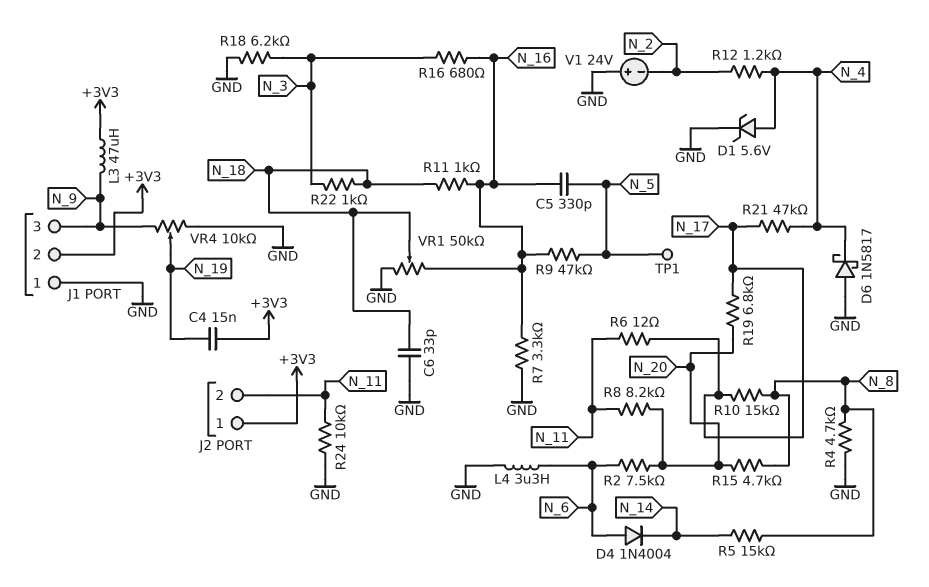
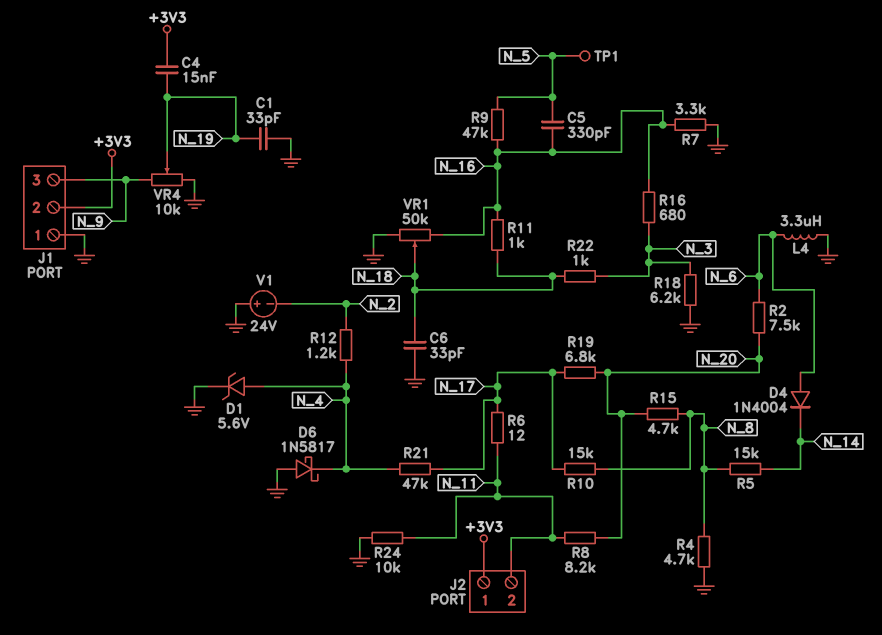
C1: none -> 33pF (GND, N_19)
L3: 47uH (+3V3, N_9) -> none

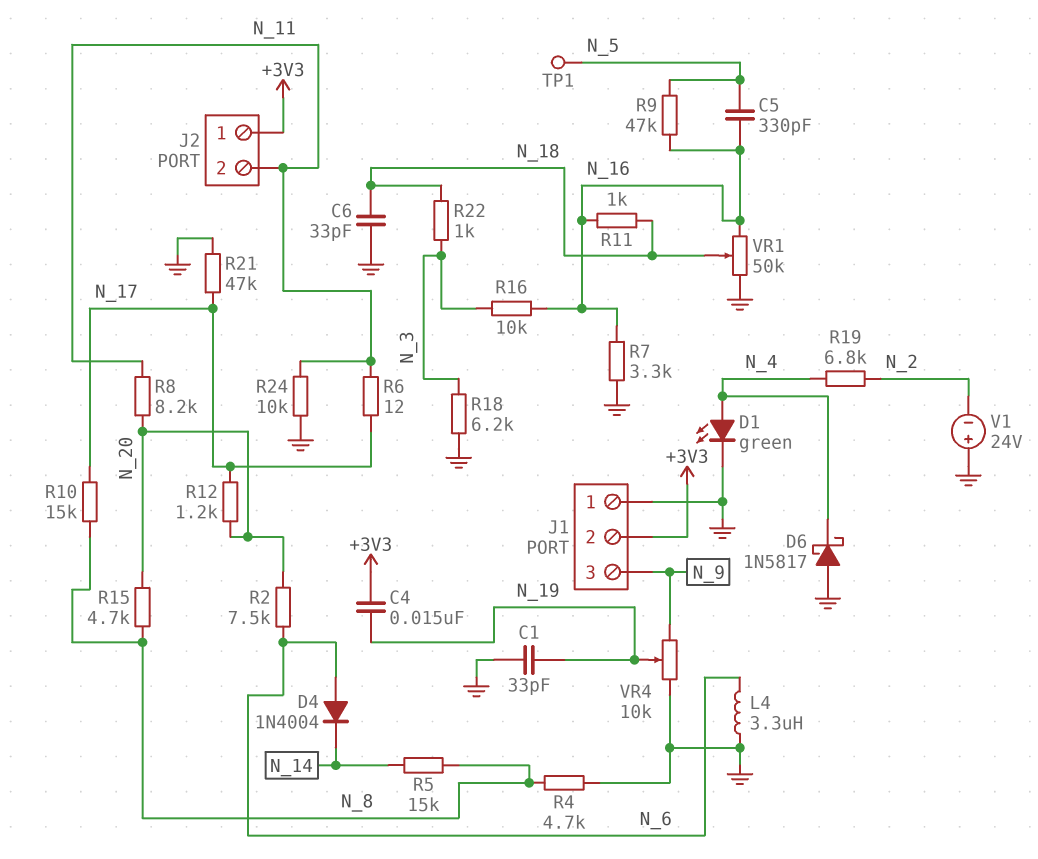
D1: zener 5.6V (A N_4, K GND) -> LED green (A N_4, K GND)
R12: 1.2k (N_2, N_4) -> 1.2k (N_17, N_20)
R16: 680 (N_3, N_16) -> 10k (N_3, N_16)
R19: 6.8k (N_17, N_20) -> 6.8k (N_2, N_4)
R21: 47k (N_4, N_17) -> 47k (GND, N_17)

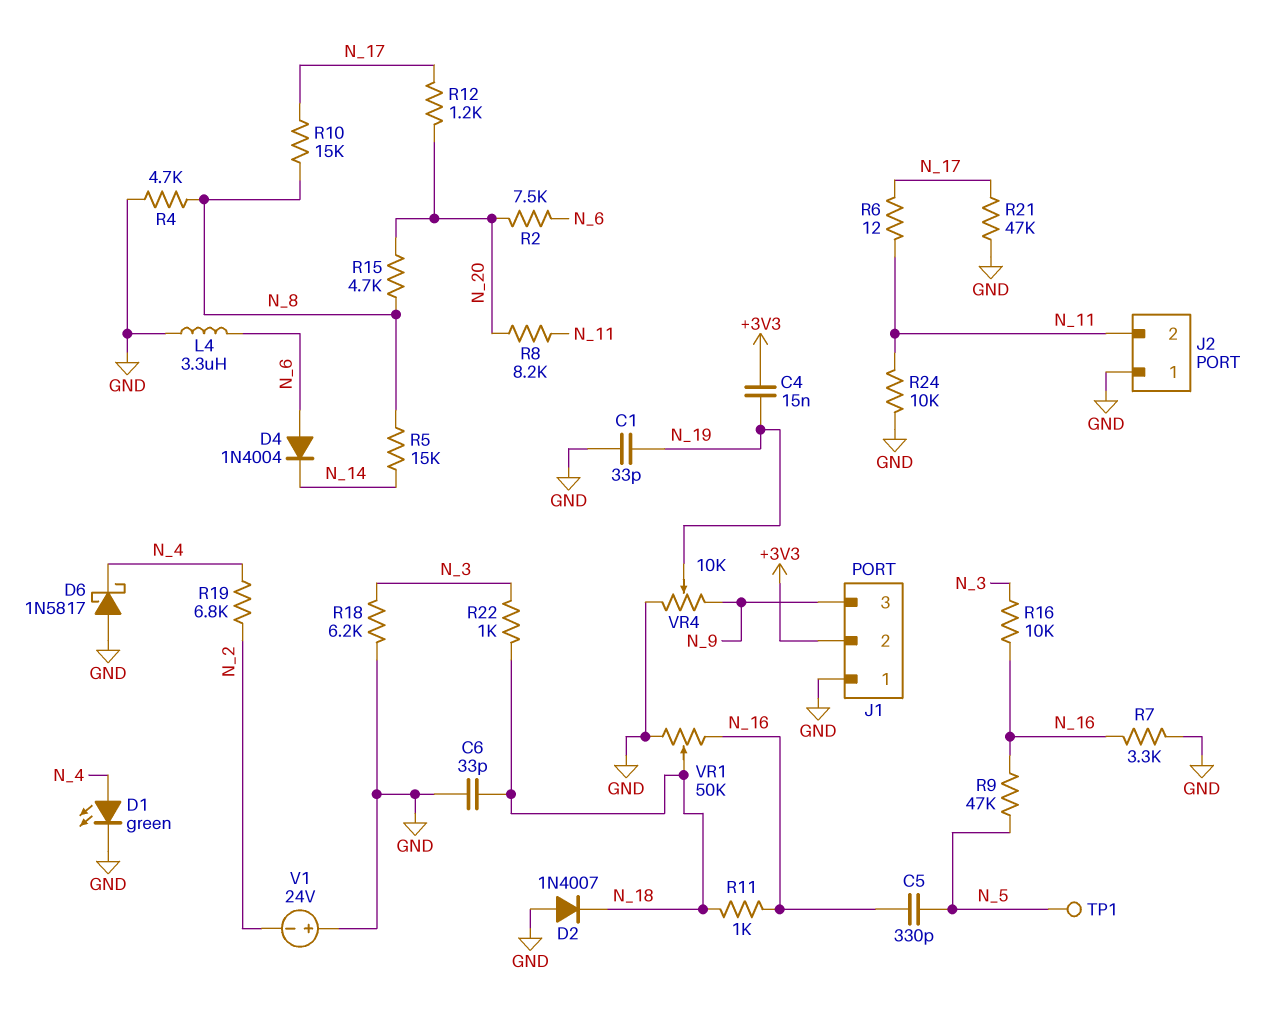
D2: none -> diode 1N4007 (A GND, K N_18)
J2 pin 1: +3V3 -> GND

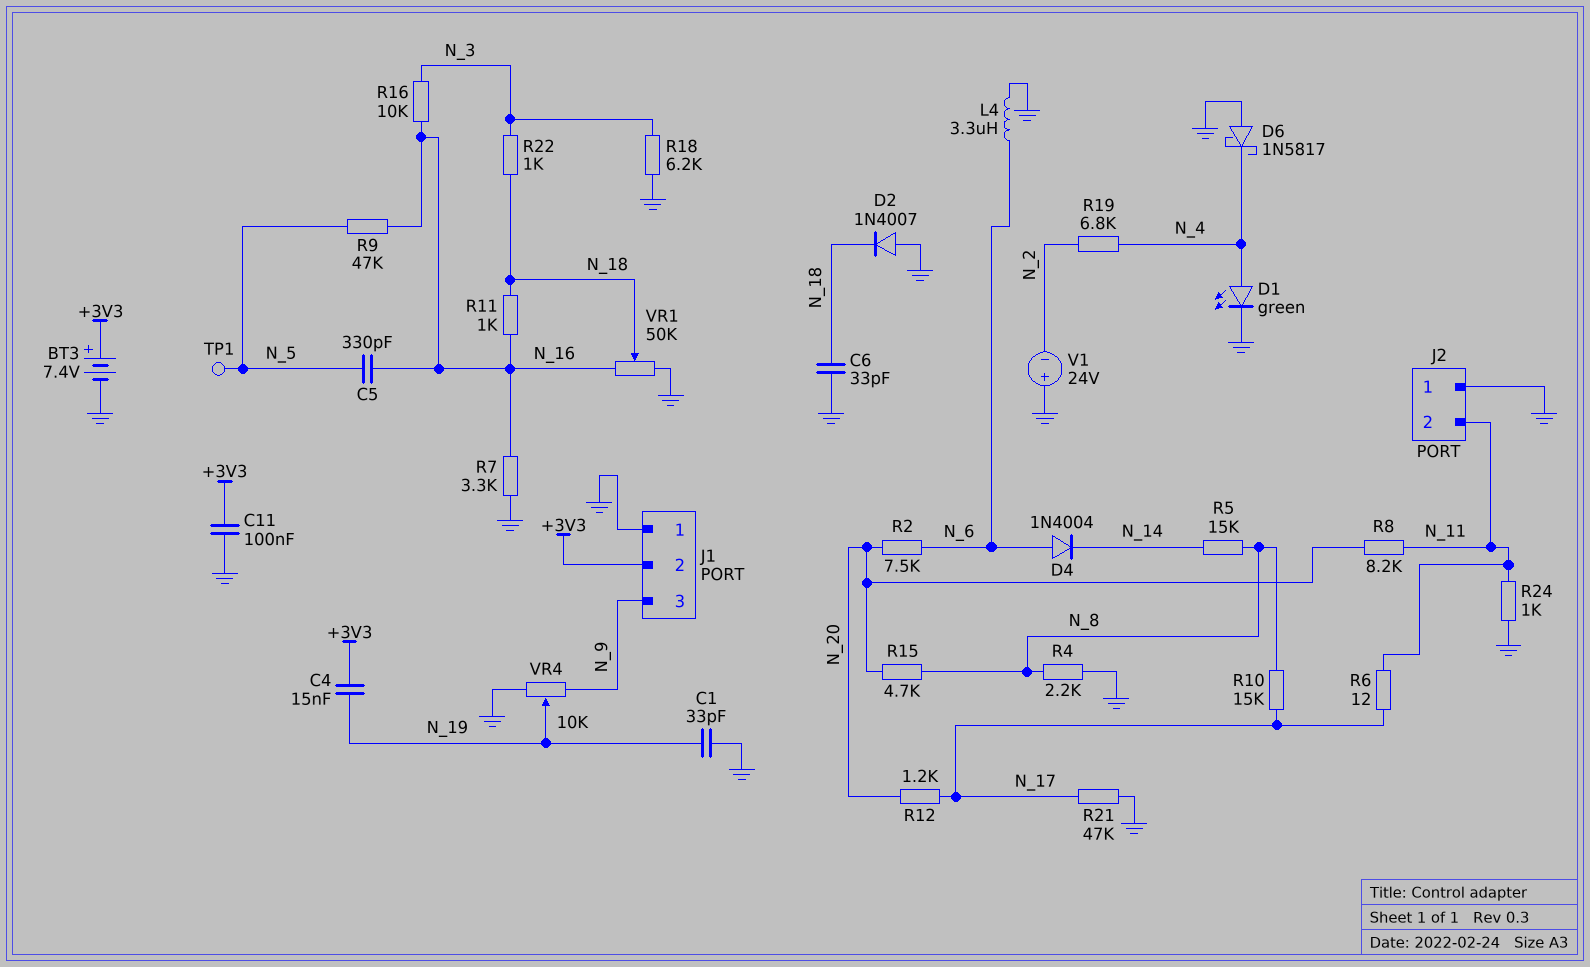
BT3: none -> 7.4V (plus +3V3, minus GND)
C11: none -> 100nF (+3V3, GND)
R4: 4.7k (GND, N_8) -> 2.2k (GND, N_8)
R24: 10k (GND, N_11) -> 1k (GND, N_11)

